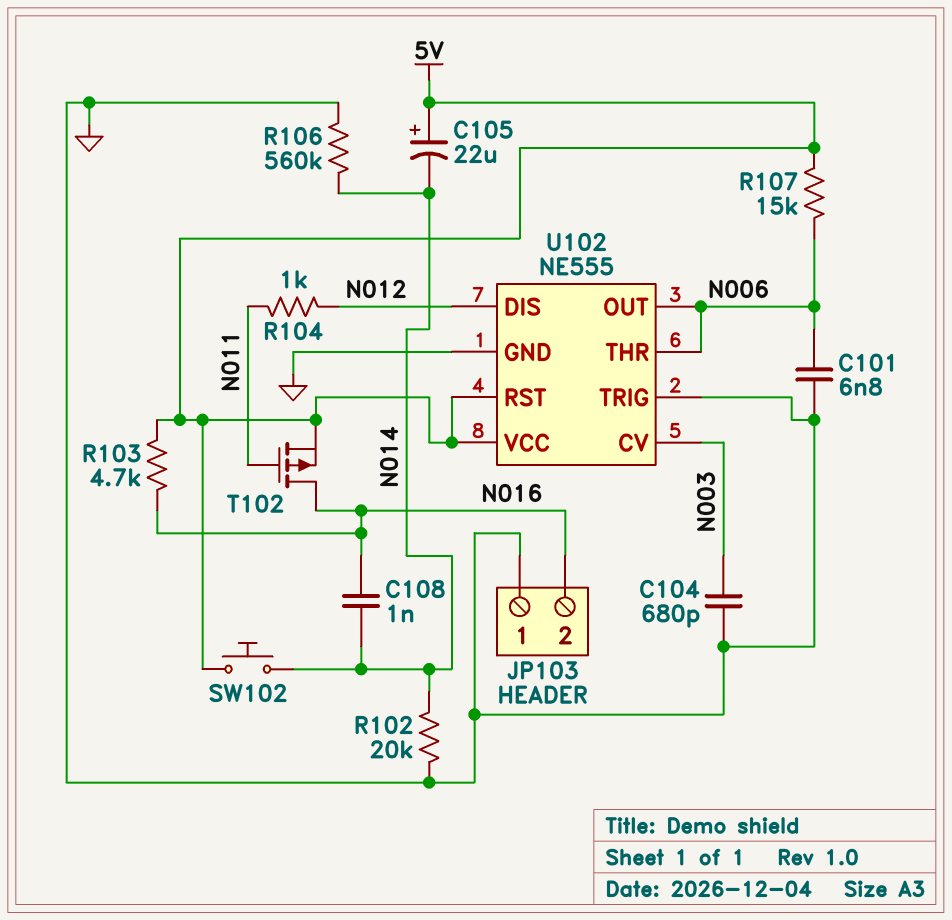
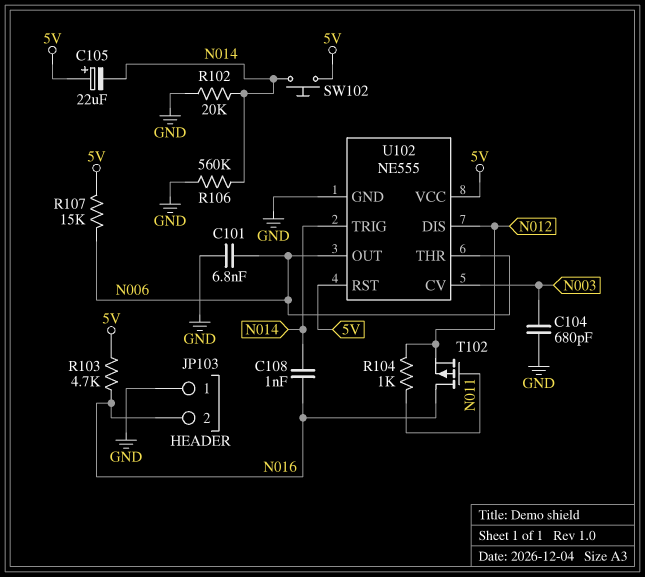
T102: PMOS (G N011, D N016, S 5V) -> PMOS (G N011, D N016, S N012)
U102 pin TRIG: GND -> N014

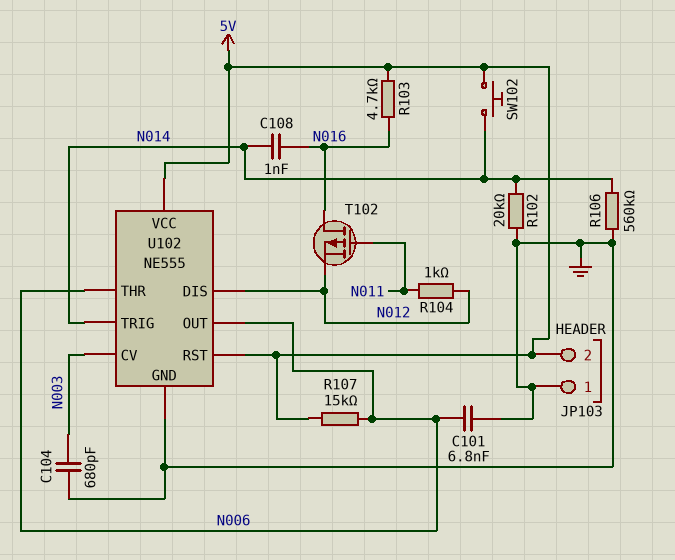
C105: 22uF (plus 5V, minus N014) -> none
JP103 pin 2: N016 -> 5V

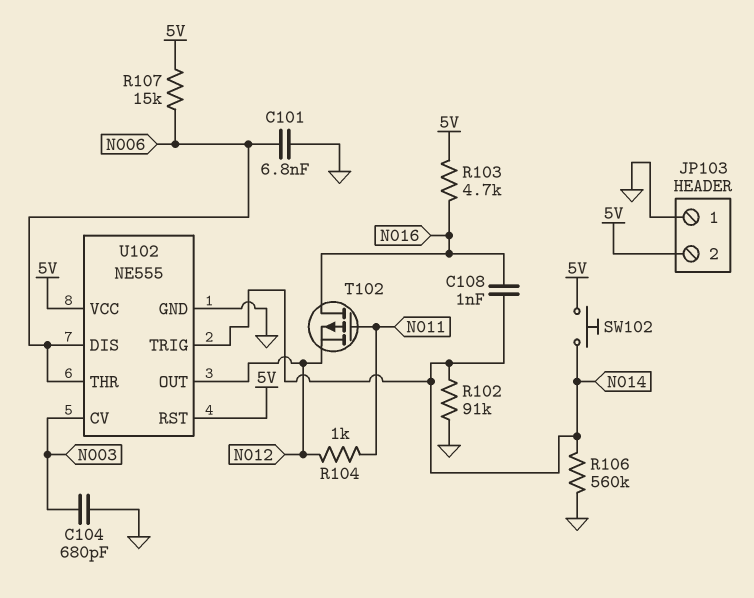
R102: 20k (GND, N014) -> 91k (GND, N014)
U102 pin DIS: N012 -> N006
U102 pin OUT: N006 -> N012

